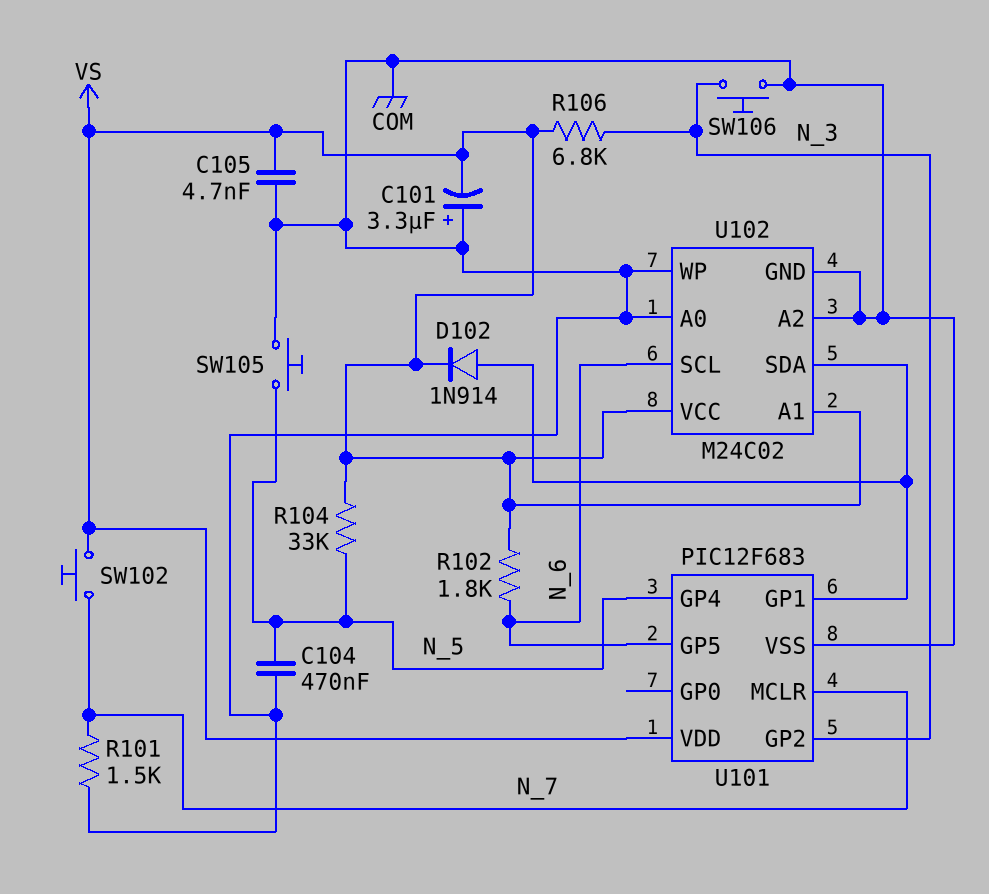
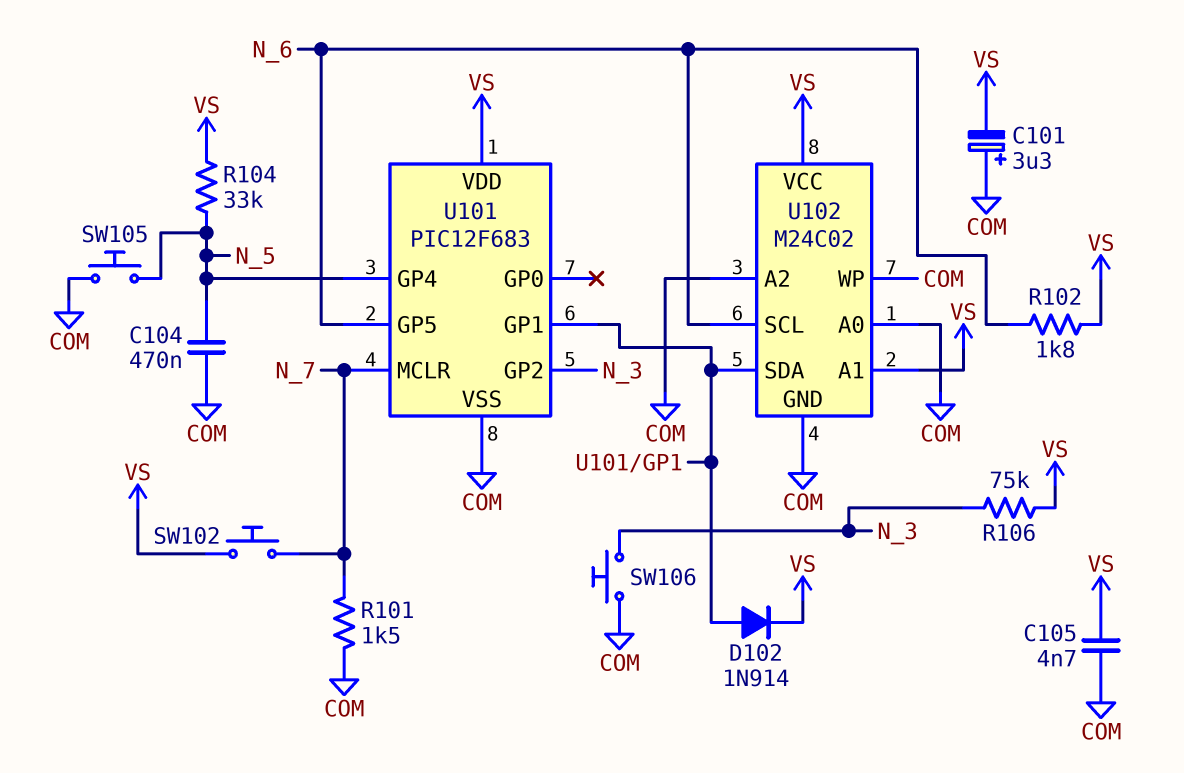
R106: 6.8k (N_3, VS) -> 75k (N_3, VS)

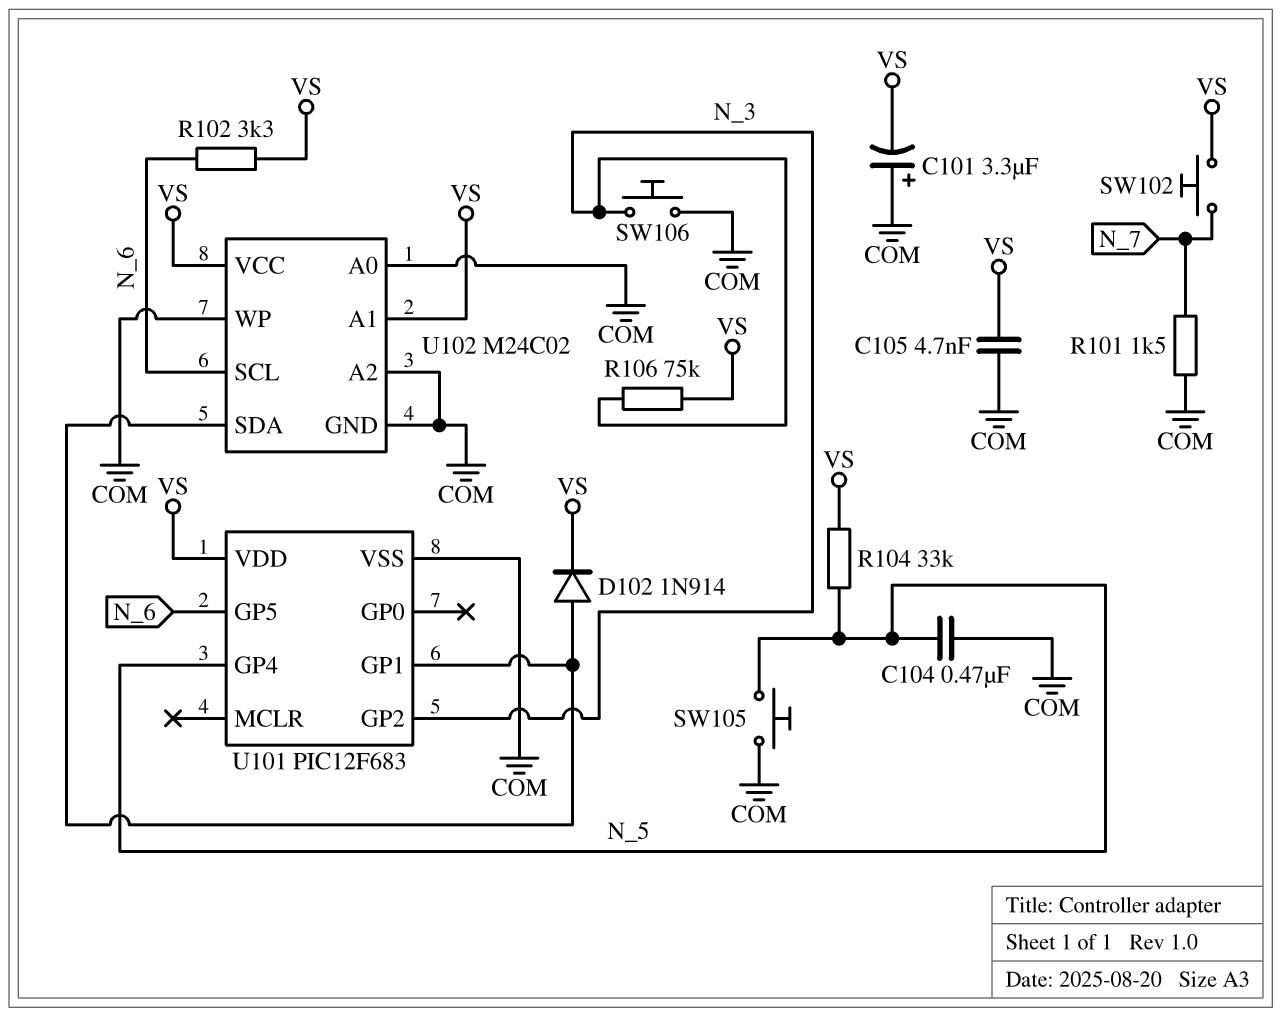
R102: 1.8k (N_6, VS) -> 3.3k (N_6, VS)
U101 pin MCLR: N_7 -> none

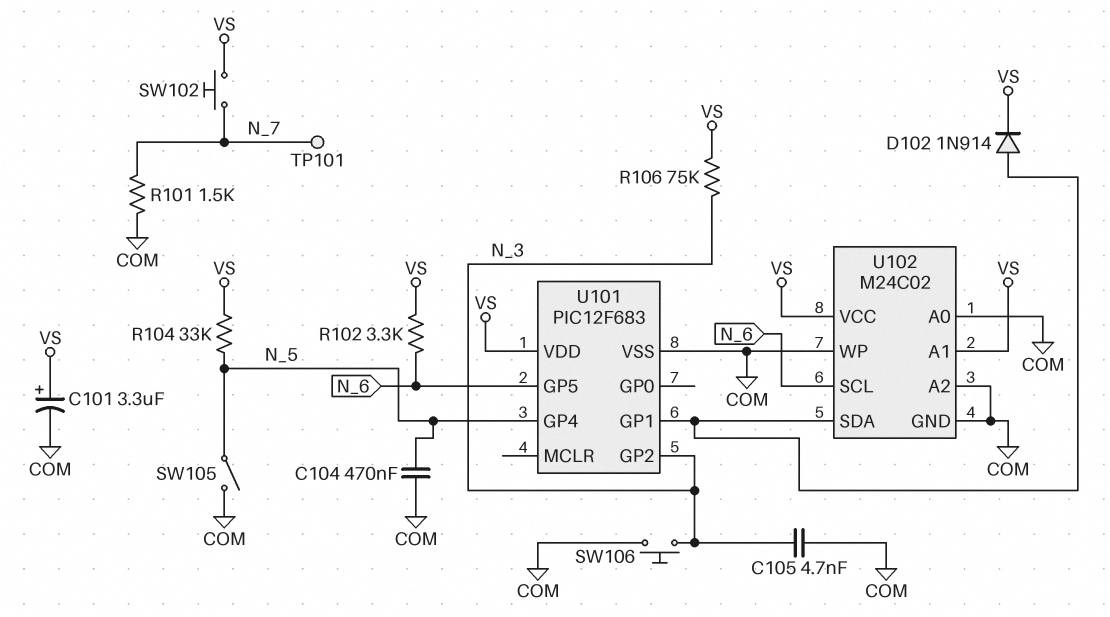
C101: 3.3uF (plus COM, minus VS) -> 3.3uF (plus VS, minus COM)
C105: 4.7nF (COM, VS) -> 4.7nF (COM, N_3)
SW105: button (COM, N_5) -> switch (COM, N_5)
TP101: none -> test point (N_7)

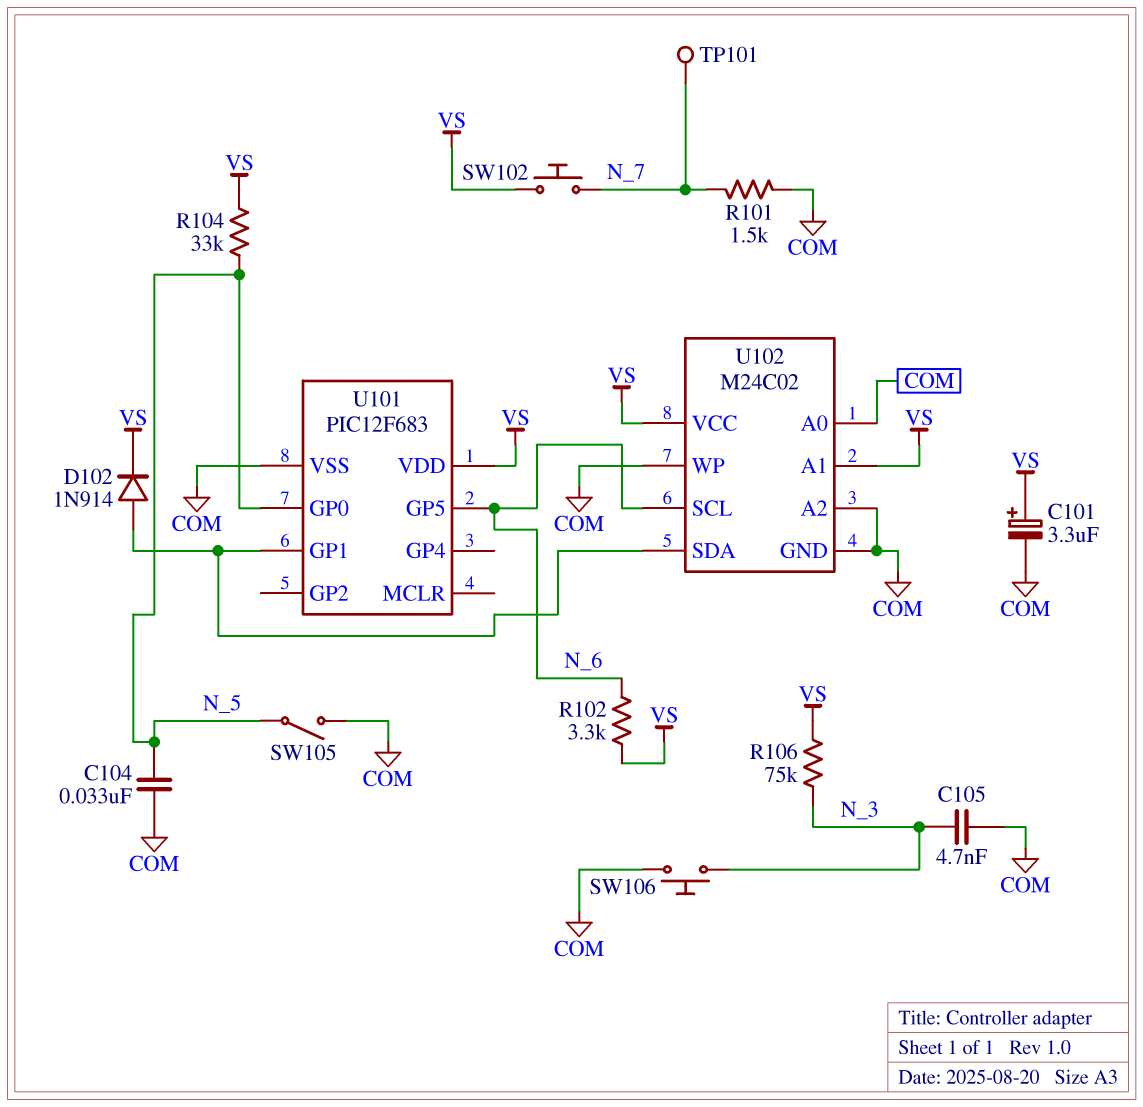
C104: 470nF (COM, N_5) -> 33nF (COM, N_5)
U101 pin GP0: none -> N_5
U101 pin GP2: N_3 -> none
U101 pin GP4: N_5 -> none

